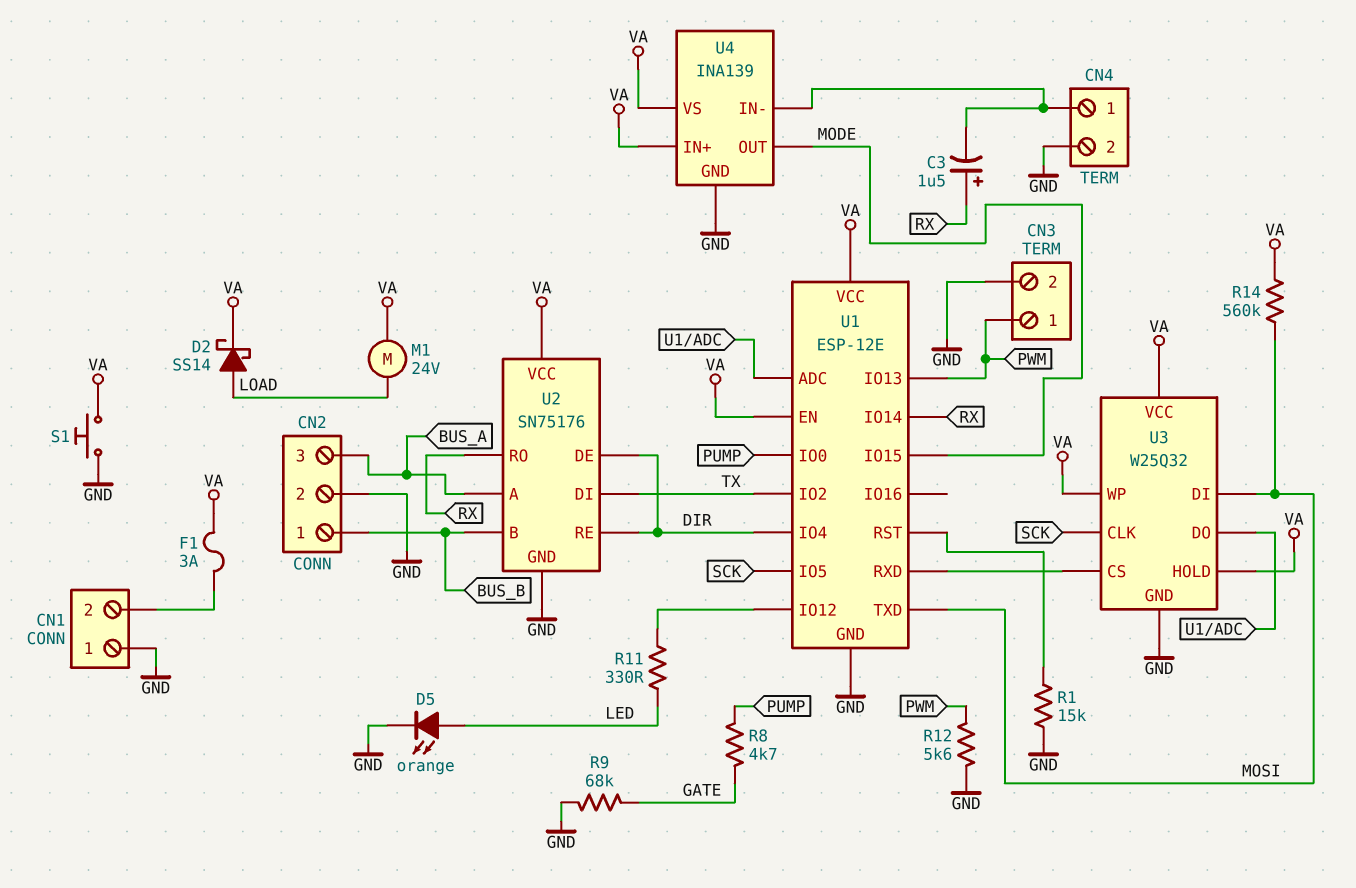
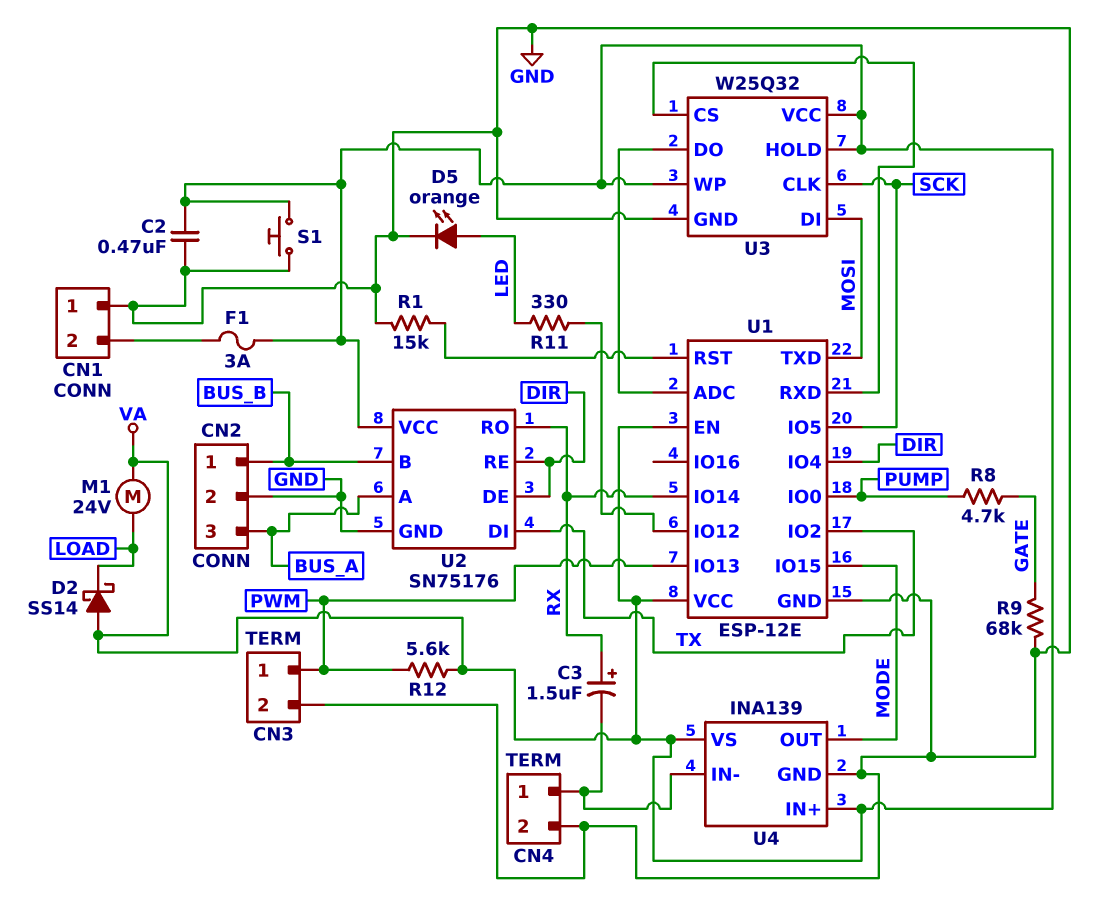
C2: none -> 470nF (GND, VA)
D2: schottky SS14 (A LOAD, K VA) -> schottky SS14 (A VA, K LOAD)
R12: 5.6k (GND, PWM) -> 5.6k (PWM, VA)
R14: 560k (MOSI, VA) -> none

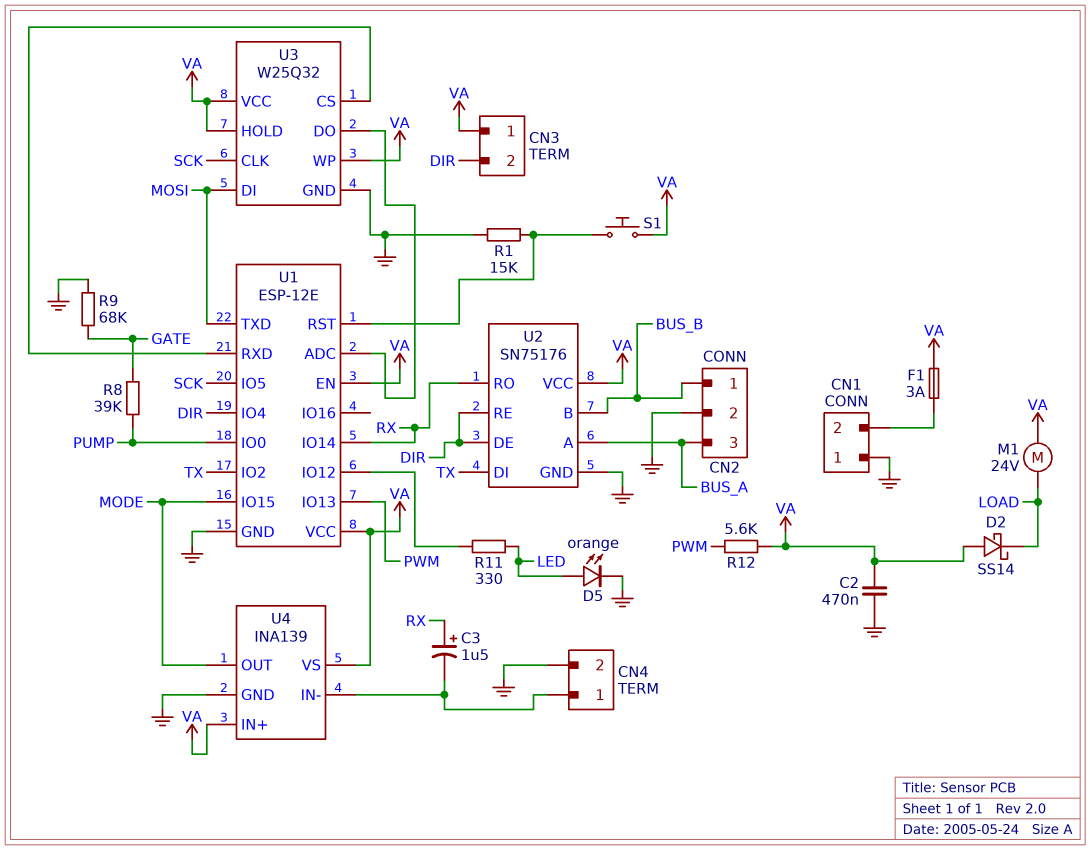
CN3 pin 1: PWM -> VA
CN3 pin 2: GND -> DIR
R8: 4.7k (GATE, PUMP) -> 39k (GATE, PUMP)
S1: button (GND, VA) -> button (U1/RST, VA)

